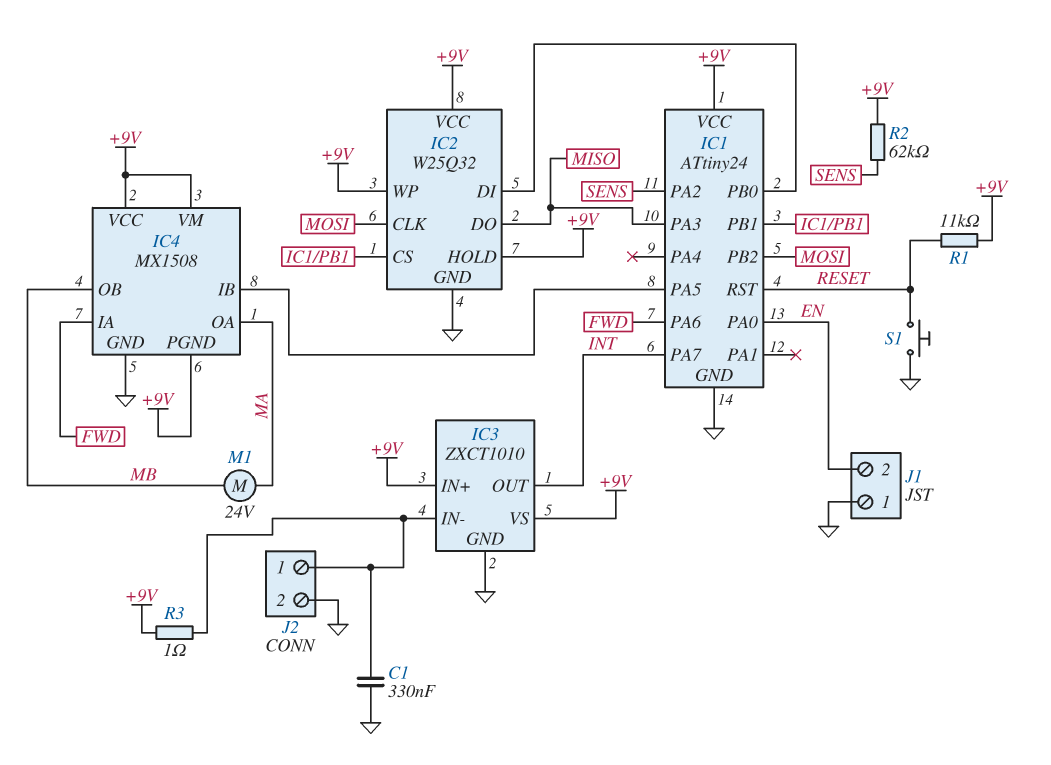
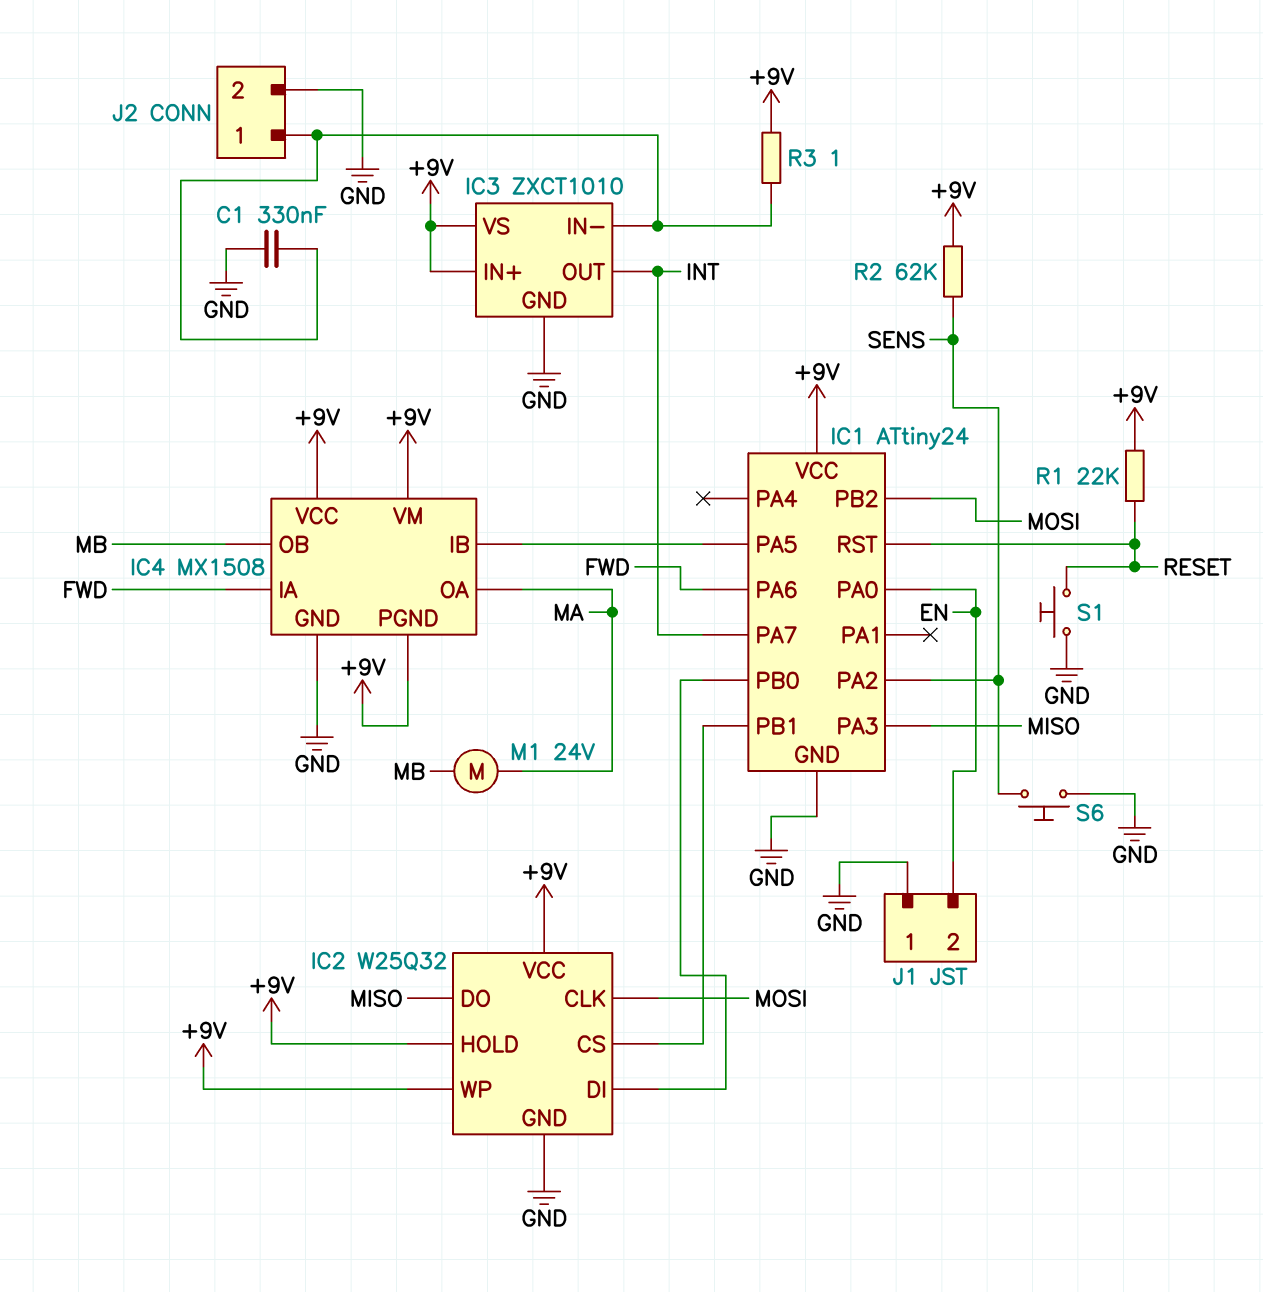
R1: 11k (+9V, RESET) -> 22k (+9V, RESET)
S6: none -> button (GND, SENS)

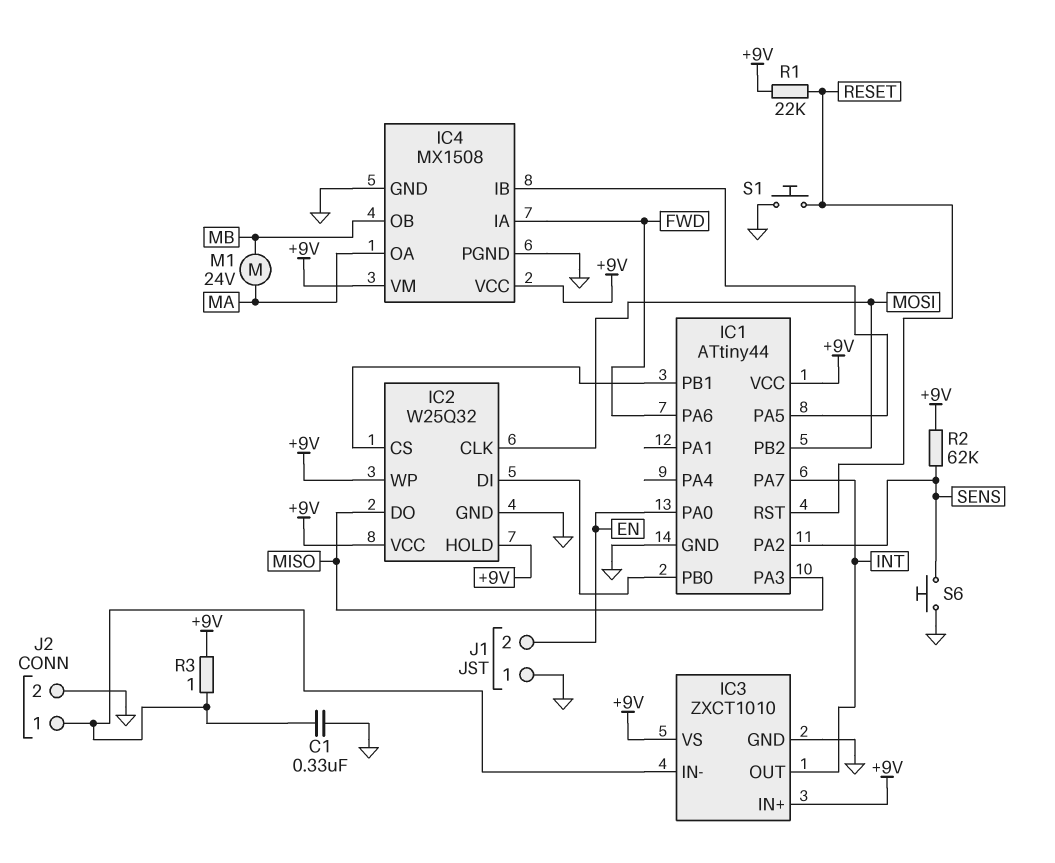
IC1: ATtiny24 -> ATtiny44
IC4 pin PGND: +9V -> GND

